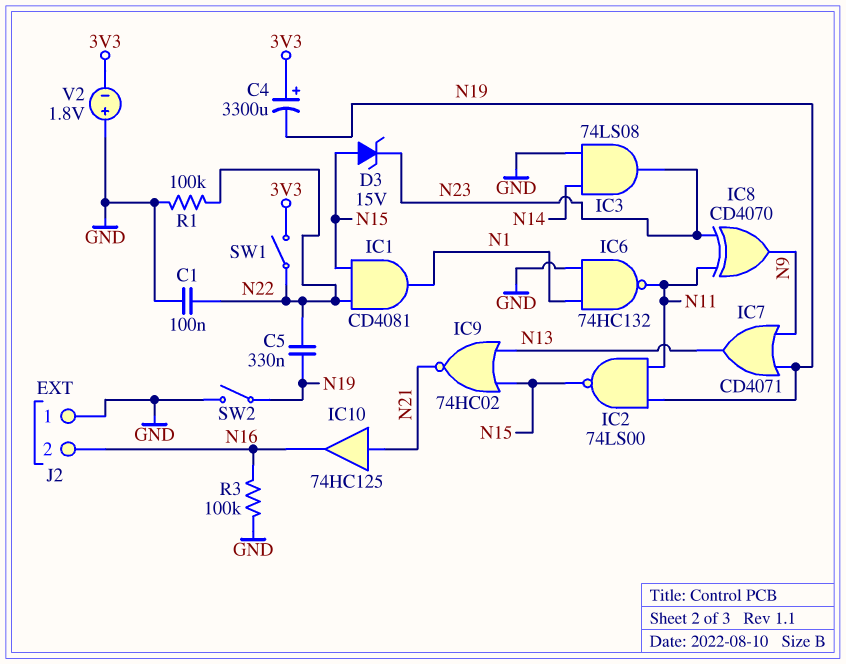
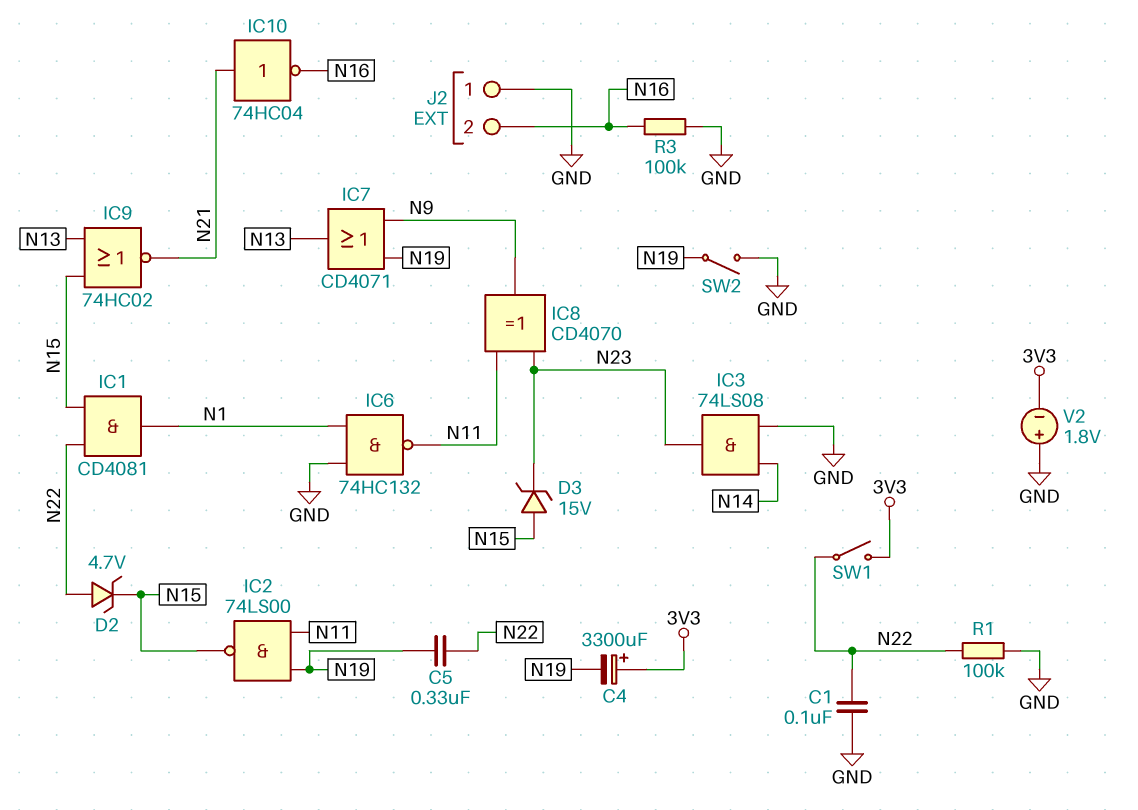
D2: none -> zener 4.7V (A N22, K N15)
IC10: buffer 74HC125 (in N21, out N16) -> NOT 74HC04 (in N21, out N16)

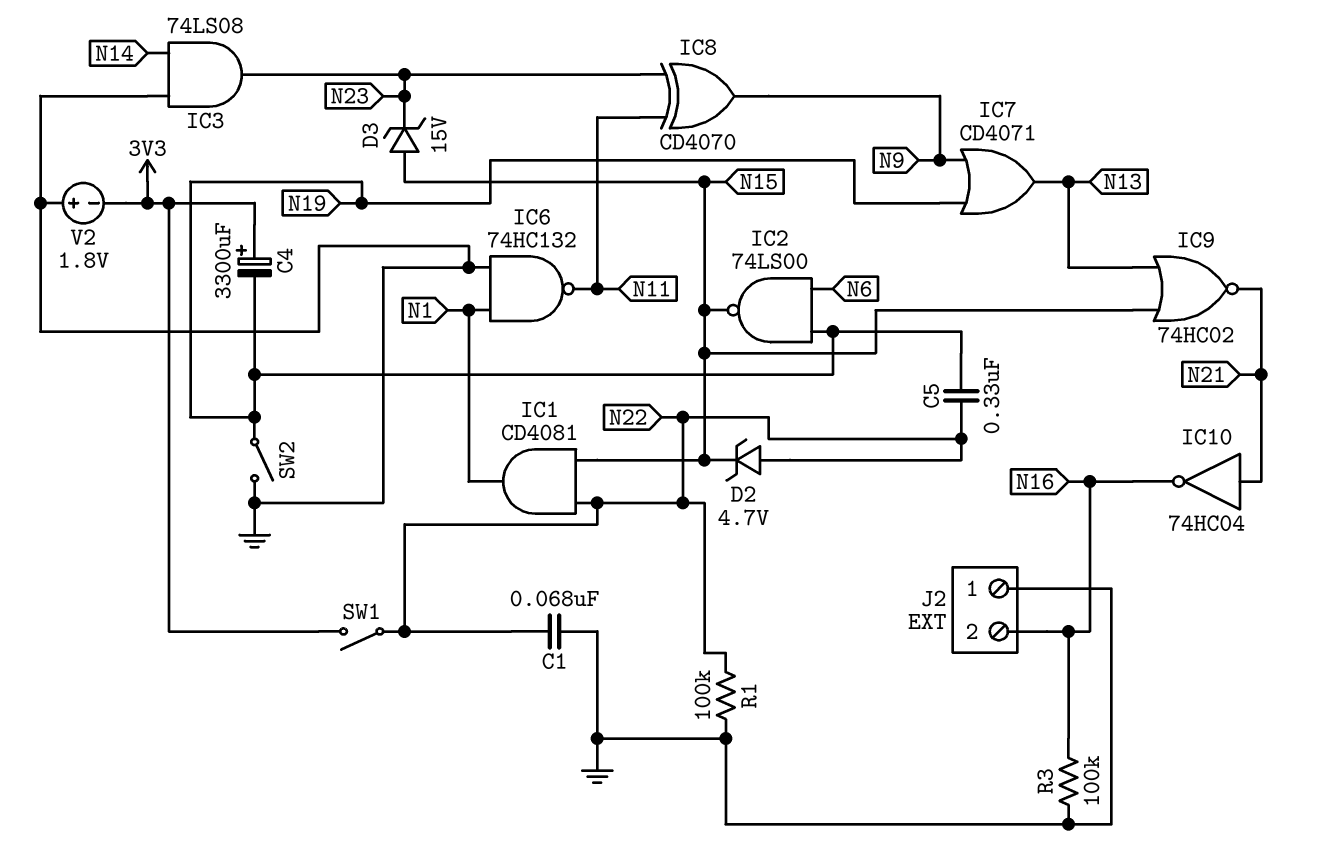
C1: 100nF (GND, N22) -> 68nF (GND, N22)
IC2: NAND 74LS00 (in N11, in N19, out N15) -> NAND 74LS00 (in N6, in N19, out N15)

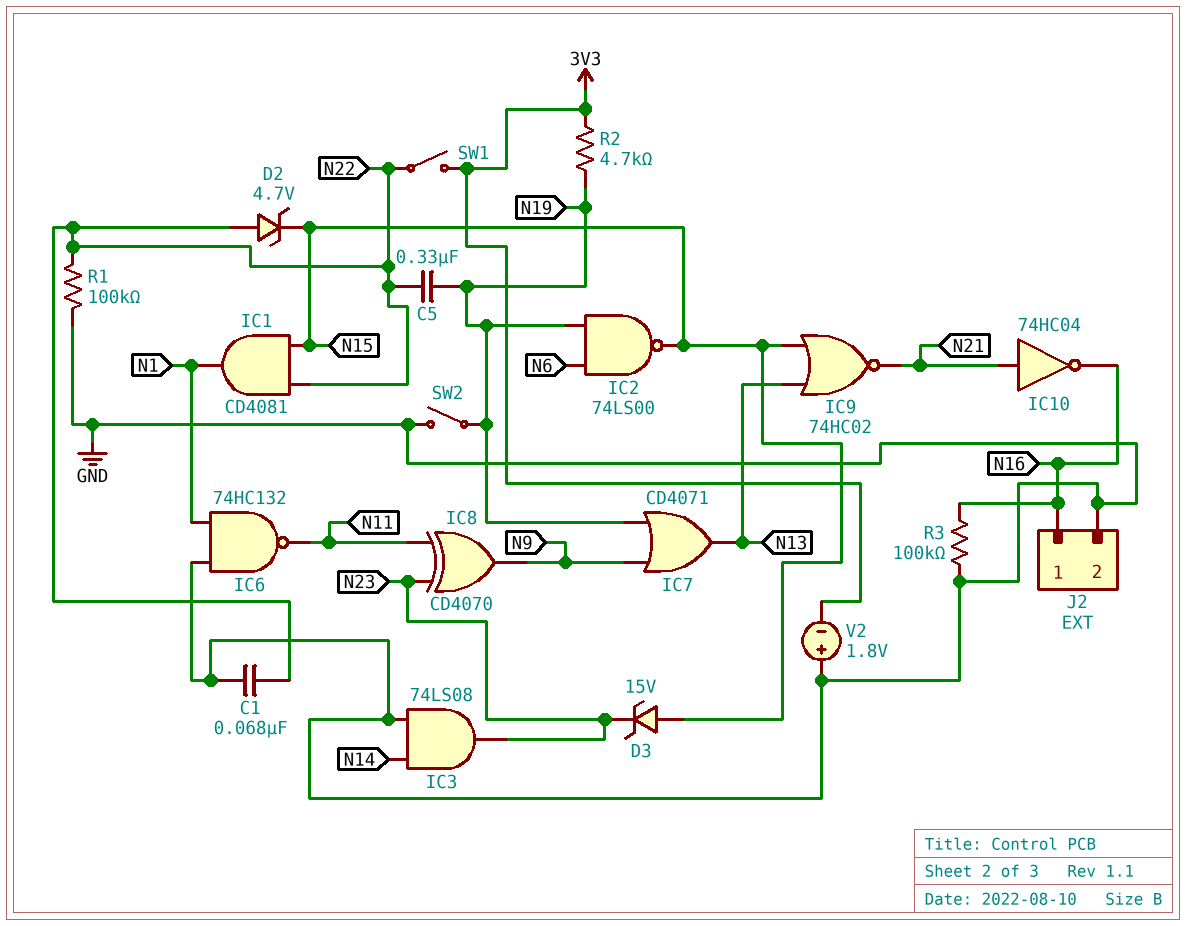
C4: 3300uF (plus 3V3, minus N19) -> none
J2 pin 1: GND -> N16
J2 pin 2: N16 -> GND
R2: none -> 4.7k (3V3, N19)

